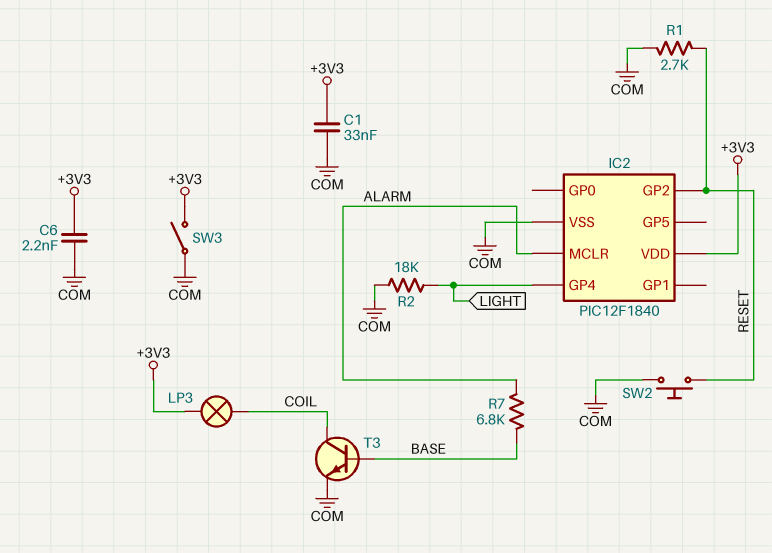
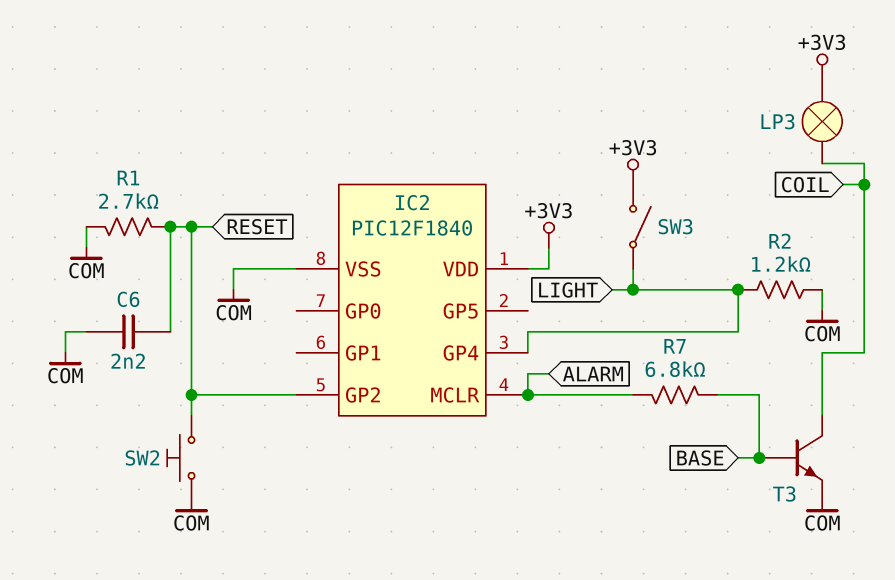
C1: 33nF (+3V3, COM) -> none
C6: 2.2nF (+3V3, COM) -> 2.2nF (COM, RESET)
R2: 18k (COM, LIGHT) -> 1.2k (COM, LIGHT)
SW3: switch (+3V3, COM) -> switch (+3V3, LIGHT)

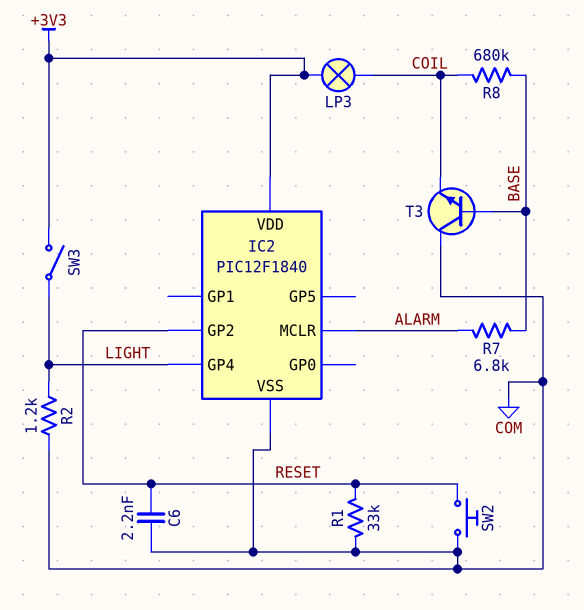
R1: 2.7k (COM, RESET) -> 33k (COM, RESET)
R8: none -> 680k (BASE, COIL)
T3: NPN (B BASE, C COIL, E COM) -> NPN (B BASE, C COM, E COIL)

